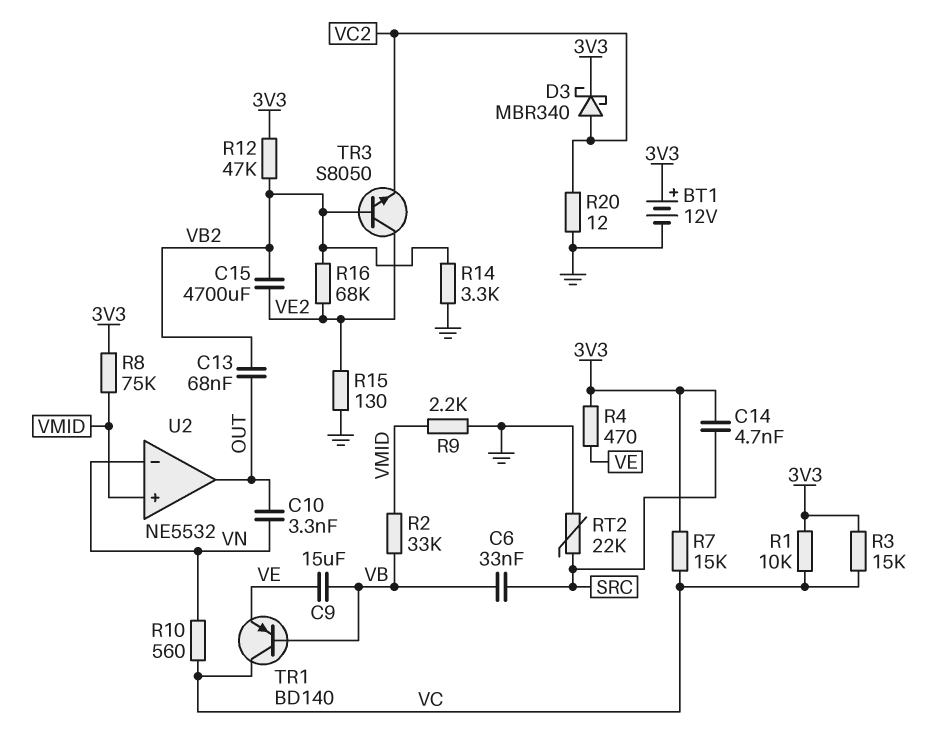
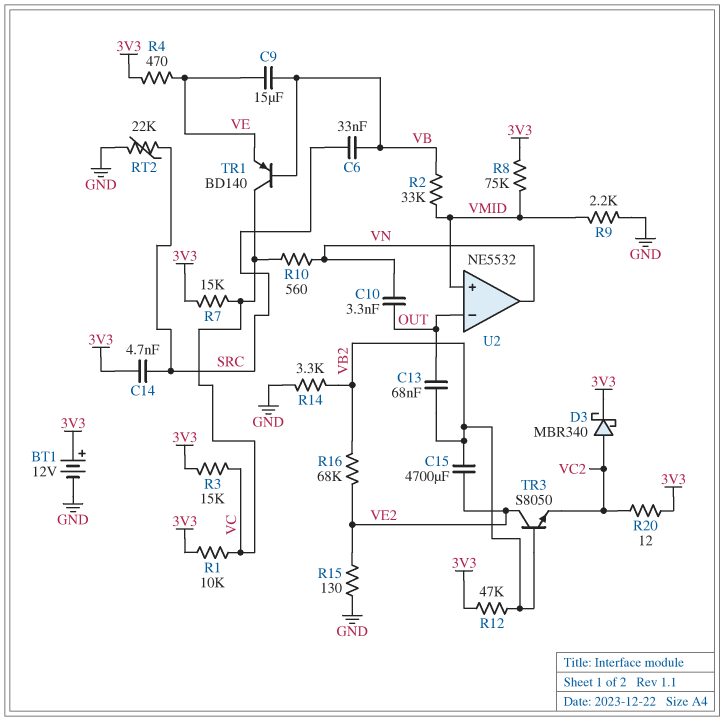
R20: 12 (GND, VC2) -> 12 (3V3, VC2)
U2 pin in-: VN -> OUT
U2 pin out: OUT -> VN

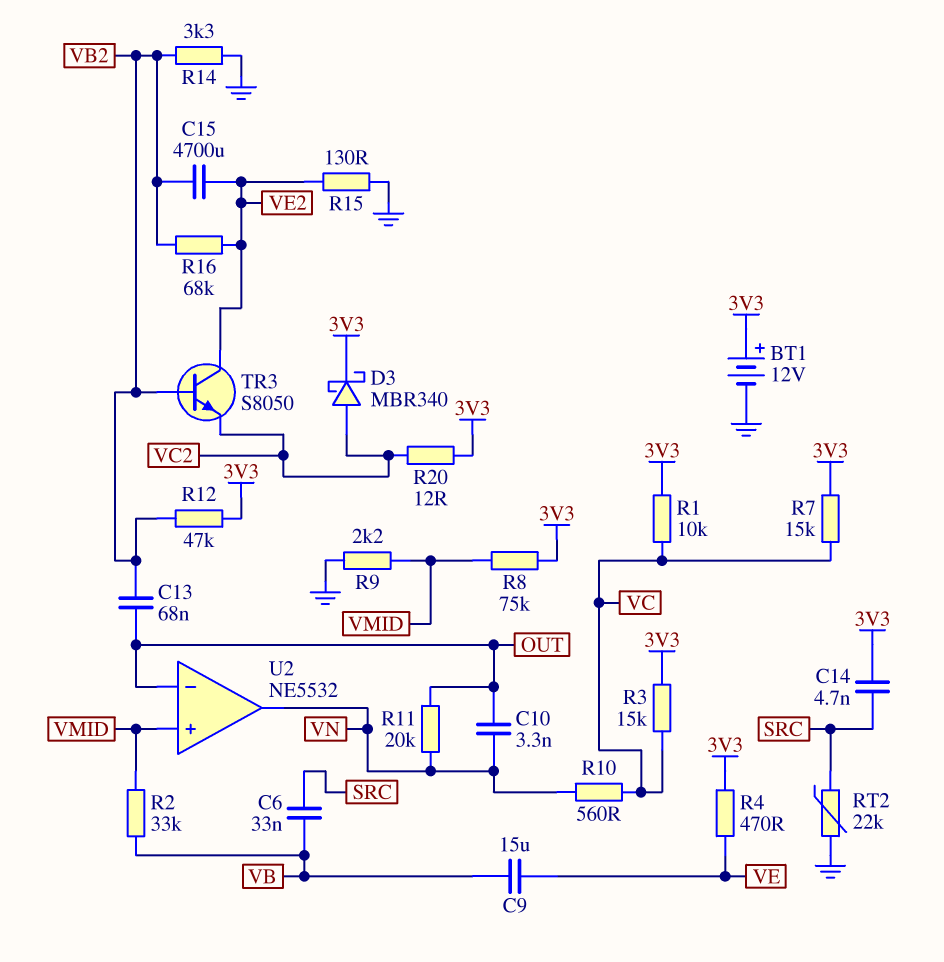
R11: none -> 20k (OUT, VN)
TR1: PNP BD140 (B VB, C VC, E VE) -> none

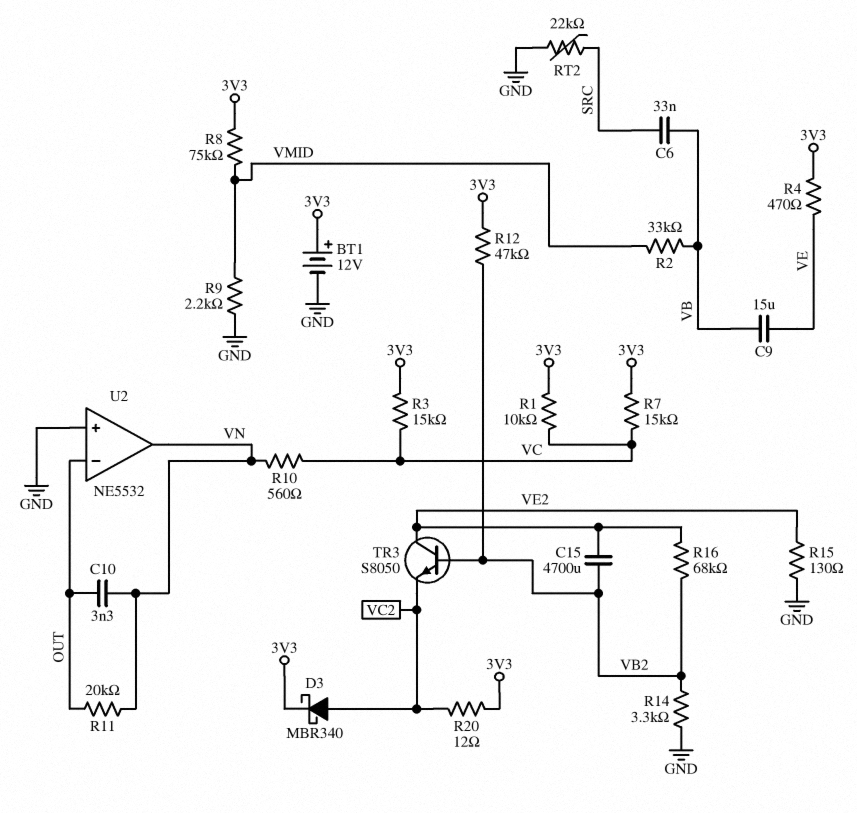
C13: 68nF (OUT, VB2) -> none
C14: 4.7nF (3V3, SRC) -> none
U2 pin in+: VMID -> GND

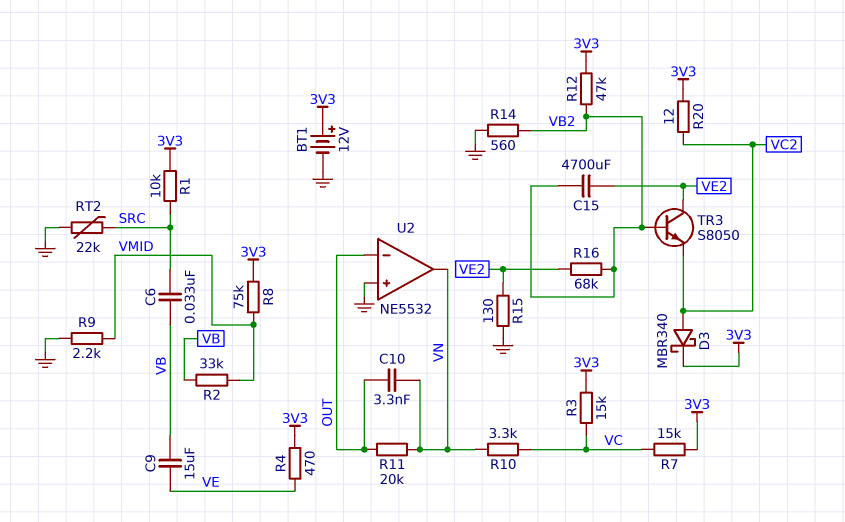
R1: 10k (3V3, VC) -> 10k (3V3, SRC)
R10: 560 (VC, VN) -> 3.3k (VC, VN)
R14: 3.3k (GND, VB2) -> 560 (GND, VB2)

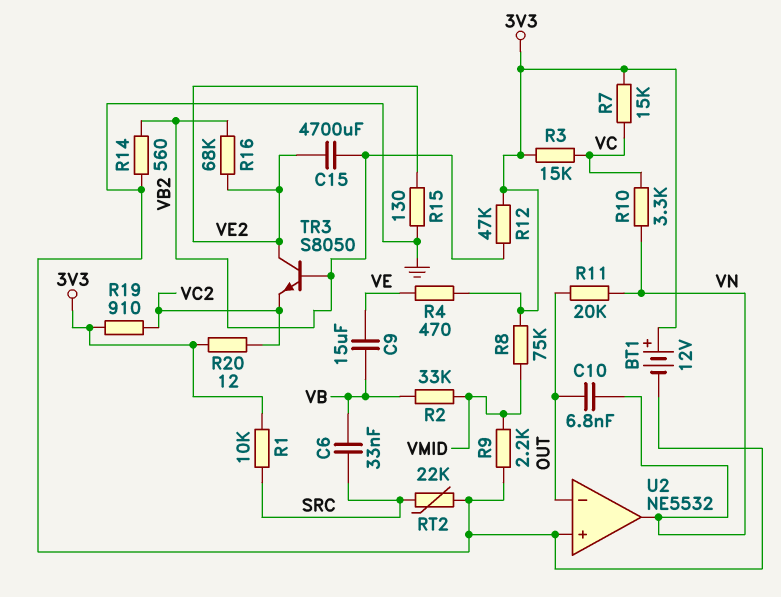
C10: 3.3nF (OUT, VN) -> 6.8nF (OUT, VN)
D3: schottky MBR340 (A VC2, K 3V3) -> none
R19: none -> 910 (3V3, VC2)

